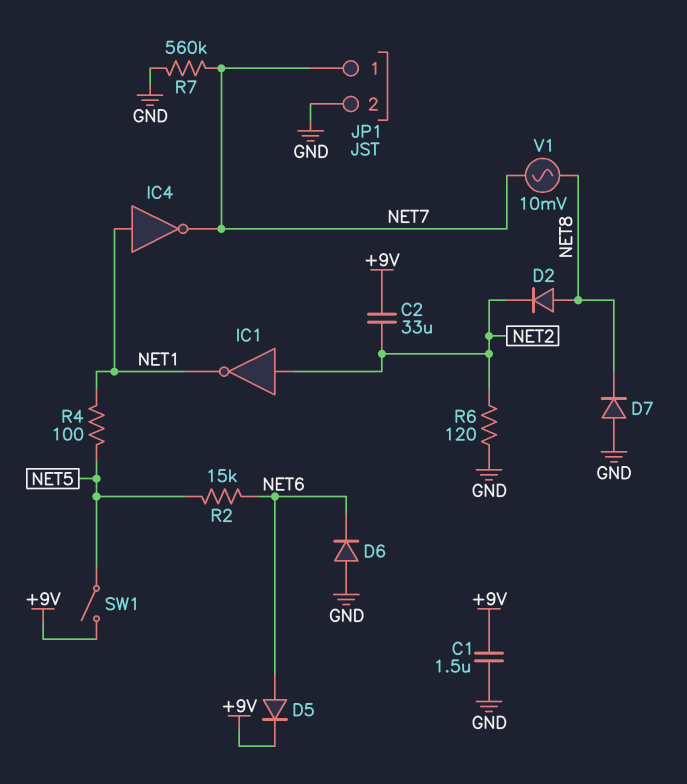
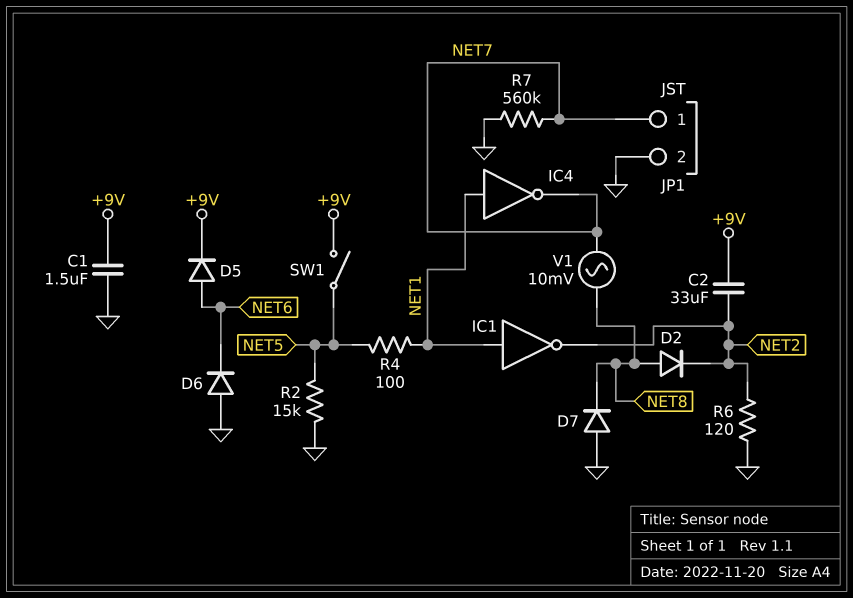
IC1: NOT (in NET2, out NET1) -> NOT (in NET1, out NET2)
R2: 15k (NET5, NET6) -> 15k (GND, NET5)

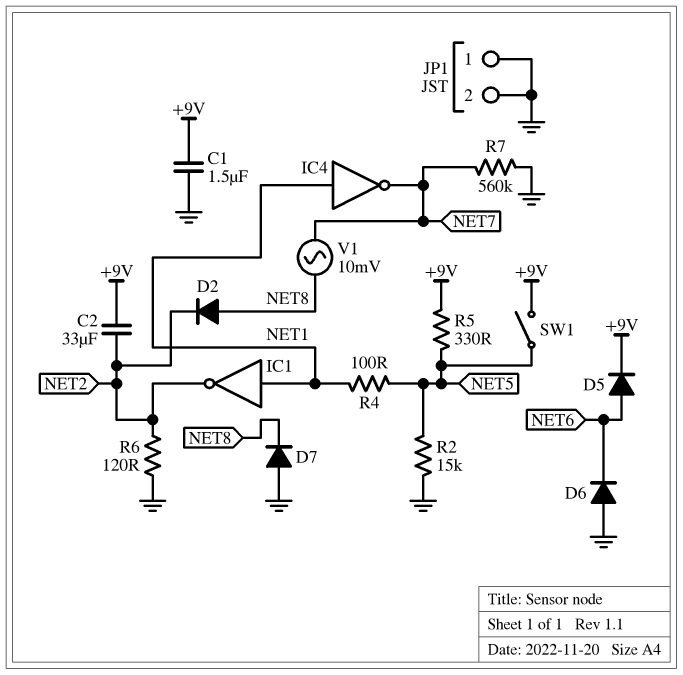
JP1 pin 1: NET7 -> GND
R5: none -> 330 (+9V, NET5)

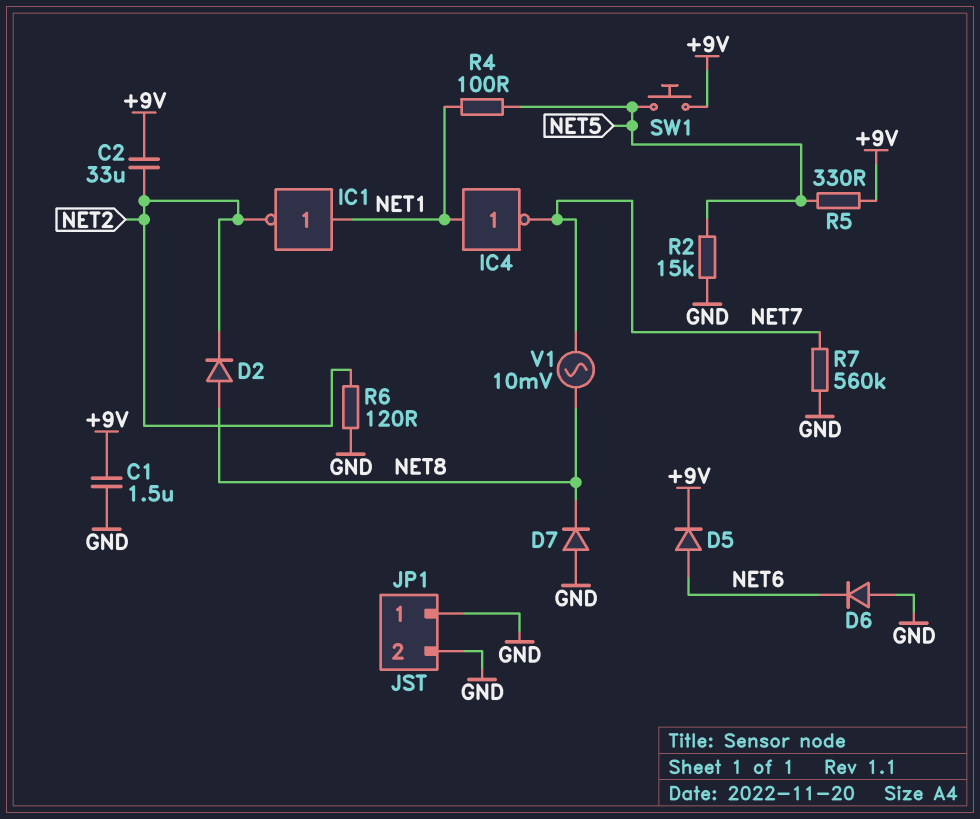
SW1: switch (+9V, NET5) -> button (+9V, NET5)

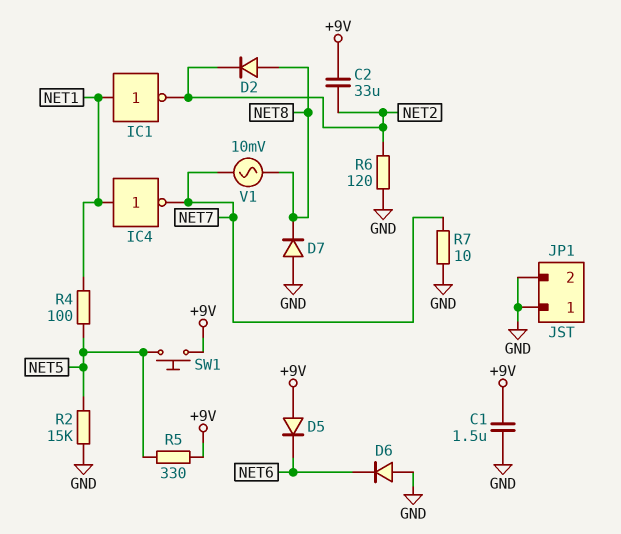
D5: diode (A NET6, K +9V) -> diode (A +9V, K NET6)
R7: 560k (GND, NET7) -> 10 (GND, NET7)

